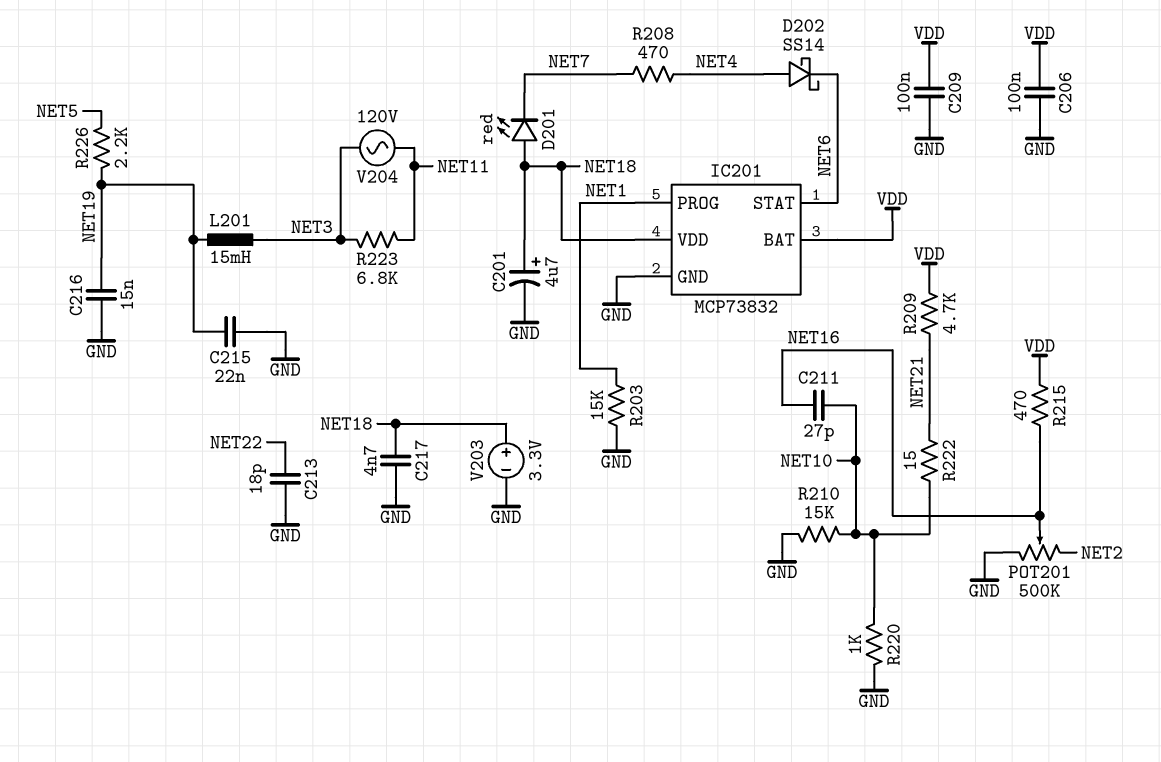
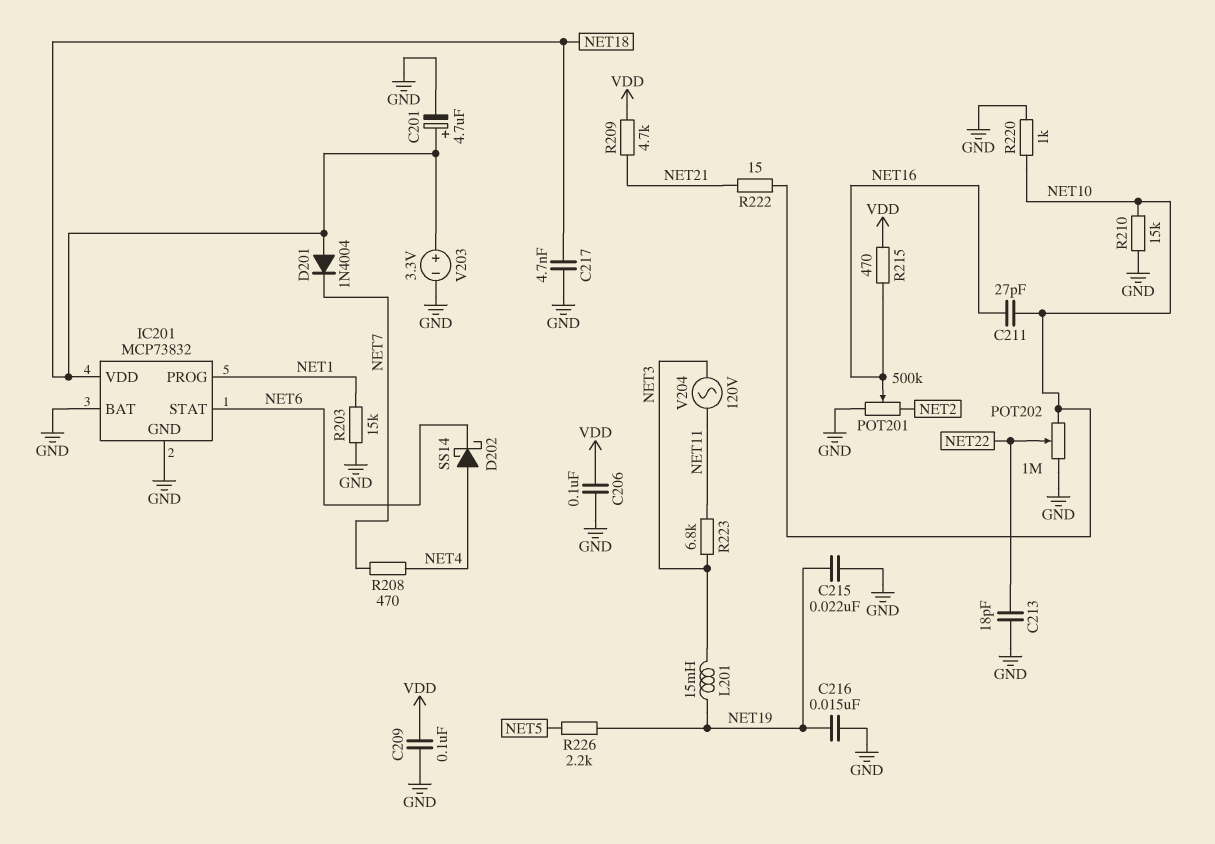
D201: LED red (A NET18, K NET7) -> diode 1N4004 (A NET18, K NET7)
IC201 pin BAT: VDD -> GND
POT202: none -> 1M (GND, NET10, wiper NET22)

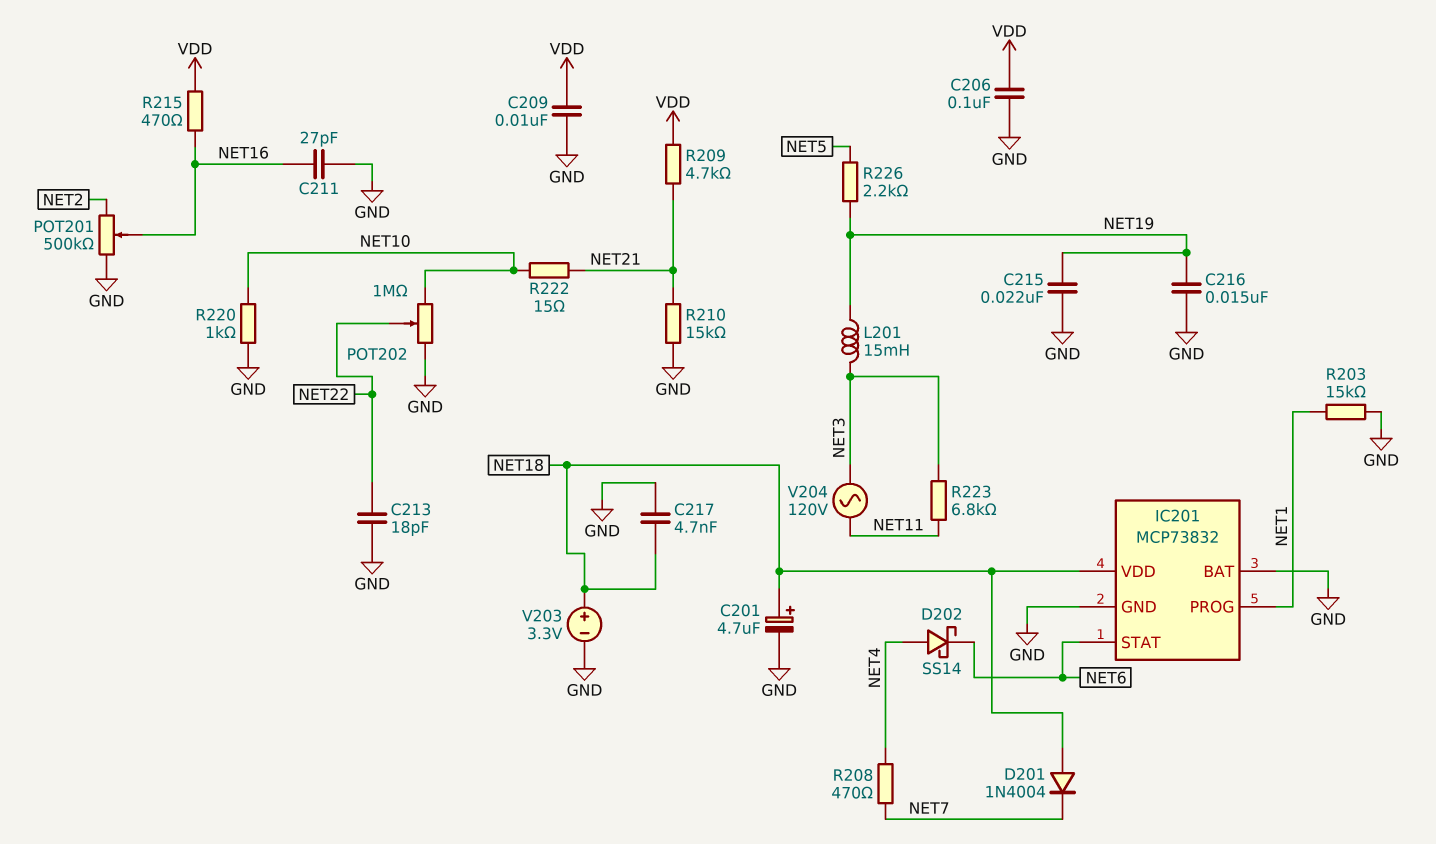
C209: 100nF (GND, VDD) -> 10nF (GND, VDD)
C211: 27pF (NET10, NET16) -> 27pF (GND, NET16)
R210: 15k (GND, NET10) -> 15k (GND, NET21)

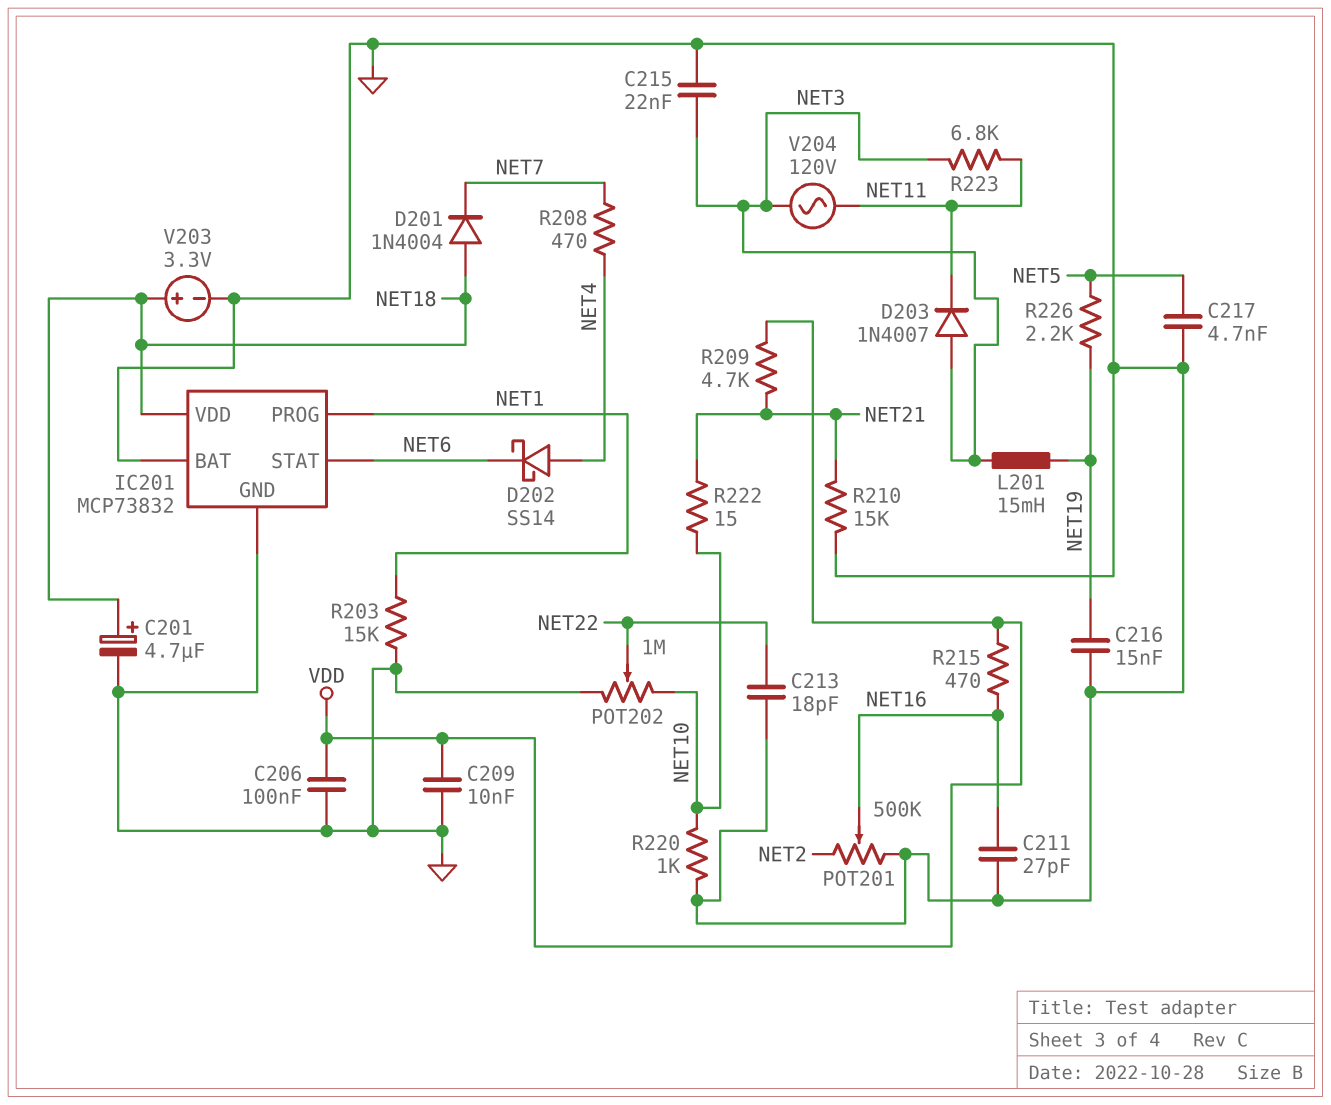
C215: 22nF (GND, NET19) -> 22nF (GND, NET3)
C217: 4.7nF (GND, NET18) -> 4.7nF (GND, NET5)
D203: none -> diode 1N4007 (A NET3, K NET11)

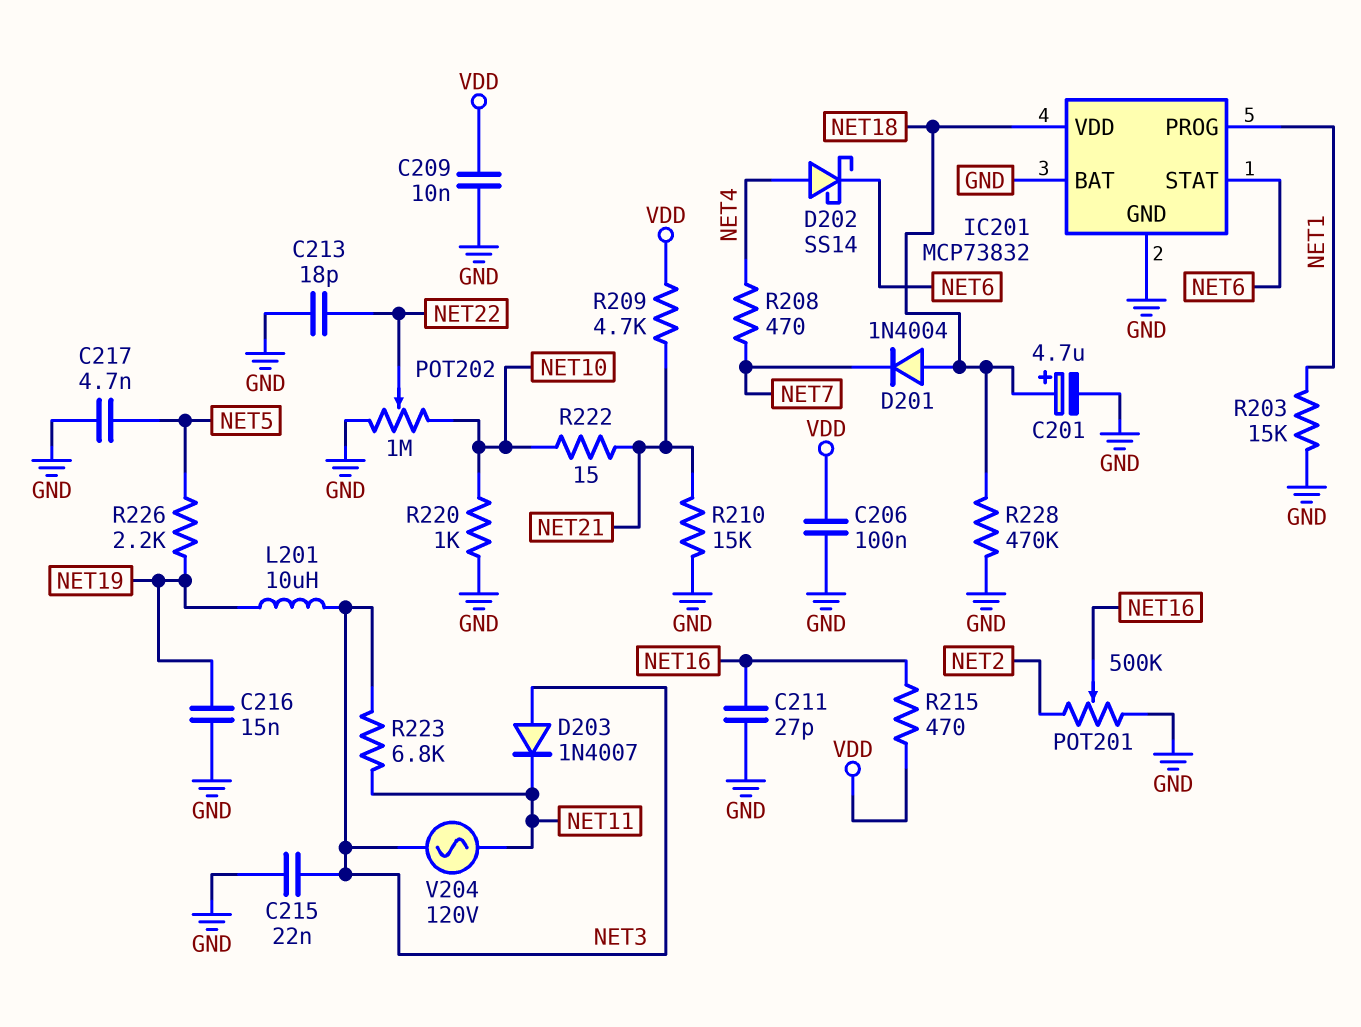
L201: 15mH (NET3, NET19) -> 10uH (NET3, NET19)
R228: none -> 470k (GND, NET18)
V203: 3.3V (plus NET18, minus GND) -> none

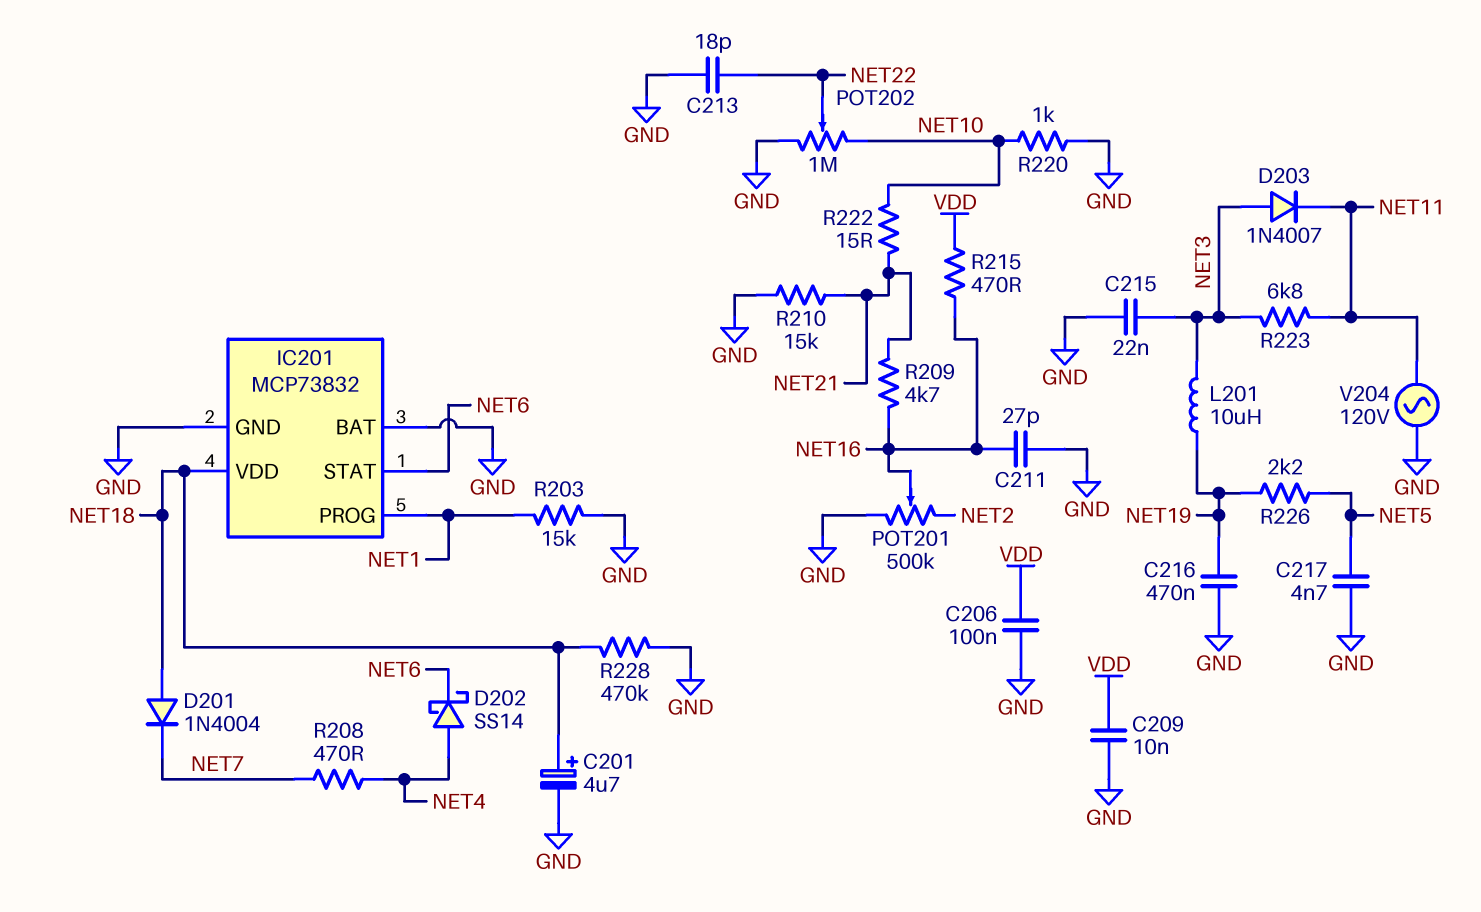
C216: 15nF (GND, NET19) -> 470nF (GND, NET19)
R209: 4.7k (NET21, VDD) -> 4.7k (NET16, NET21)
V204: AC 120V (NET3, NET11) -> AC 120V (GND, NET11)

